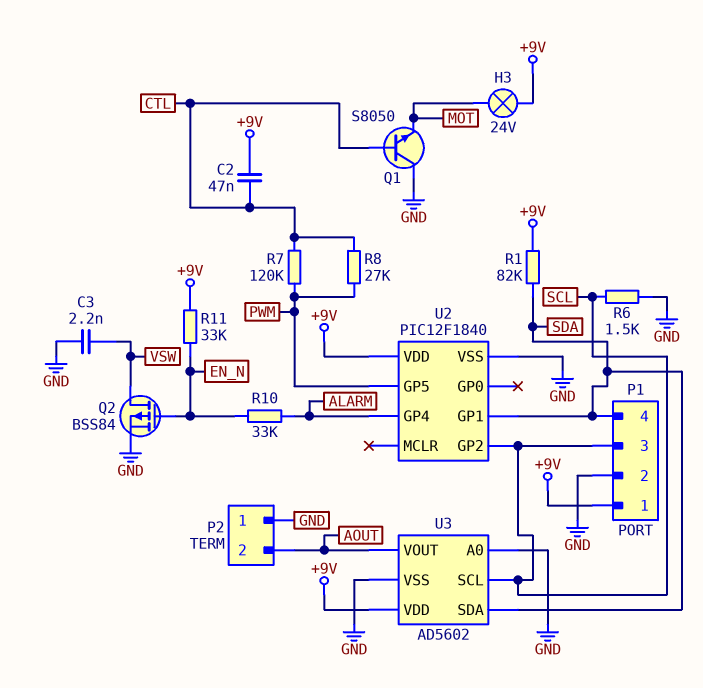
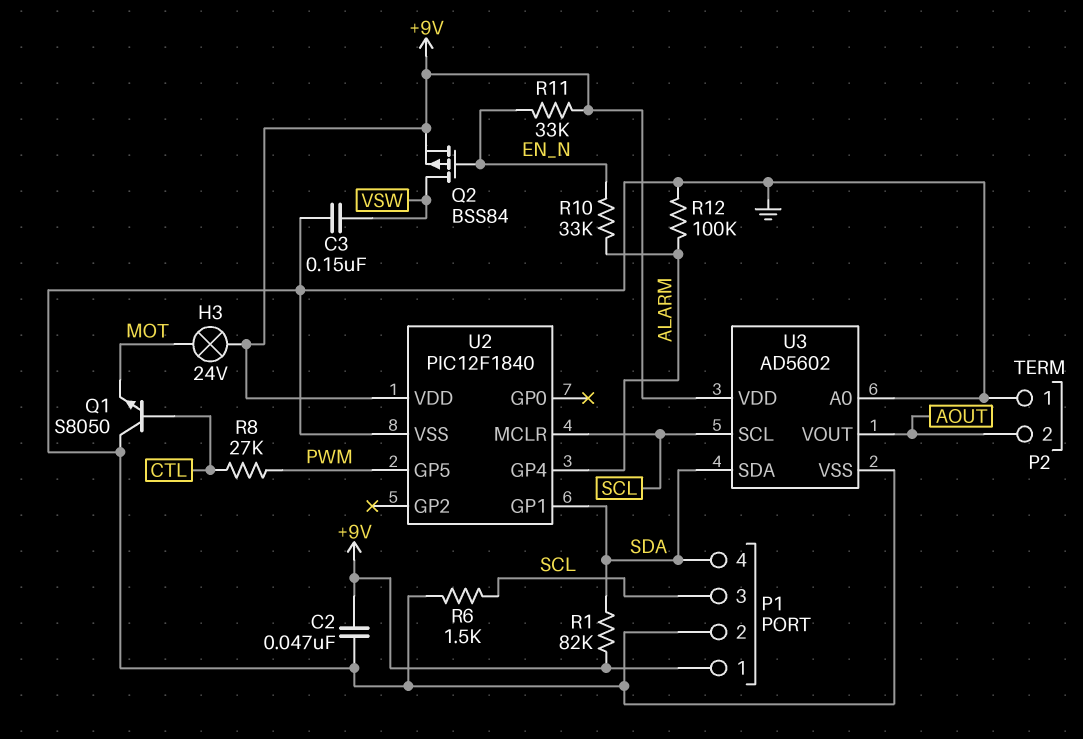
C2: 47nF (+9V, CTL) -> 47nF (+9V, GND)
C3: 2.2nF (GND, VSW) -> 150nF (GND, VSW)
Q2: PMOS BSS84 (G EN_N, D VSW, S GND) -> PMOS BSS84 (G EN_N, D VSW, S +9V)
R7: 120k (CTL, PWM) -> none
R12: none -> 100k (ALARM, GND)
U2 pin GP2: SCL -> none
U2 pin MCLR: none -> SCL

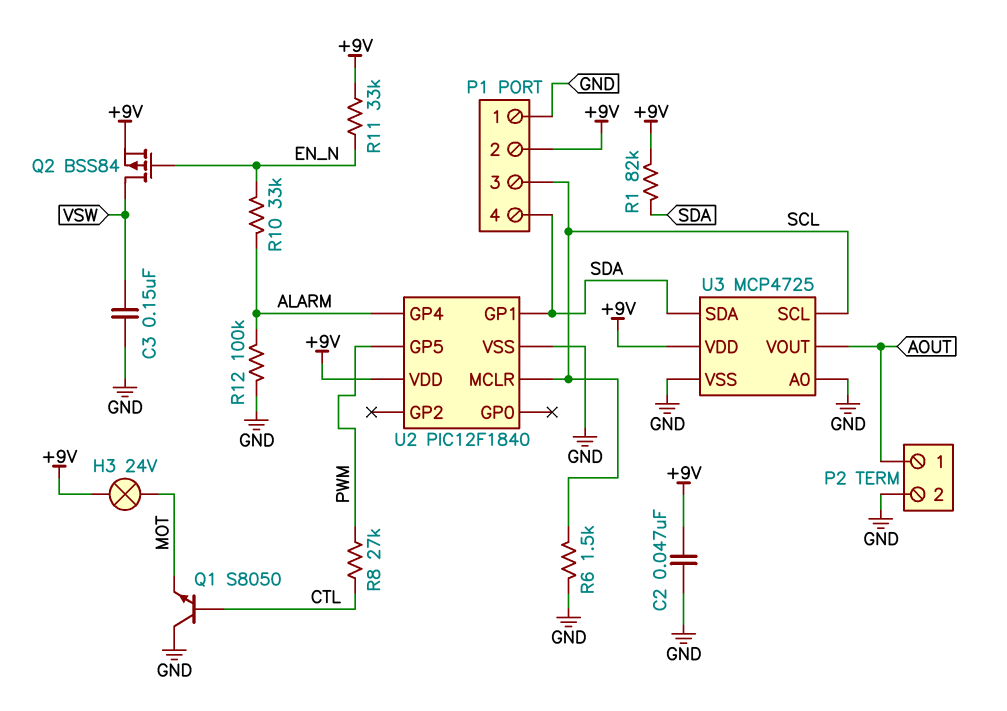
P1 pin 1: +9V -> GND
P1 pin 2: GND -> +9V
P2 pin 1: GND -> AOUT
P2 pin 2: AOUT -> GND
U3: AD5602 -> MCP4725

